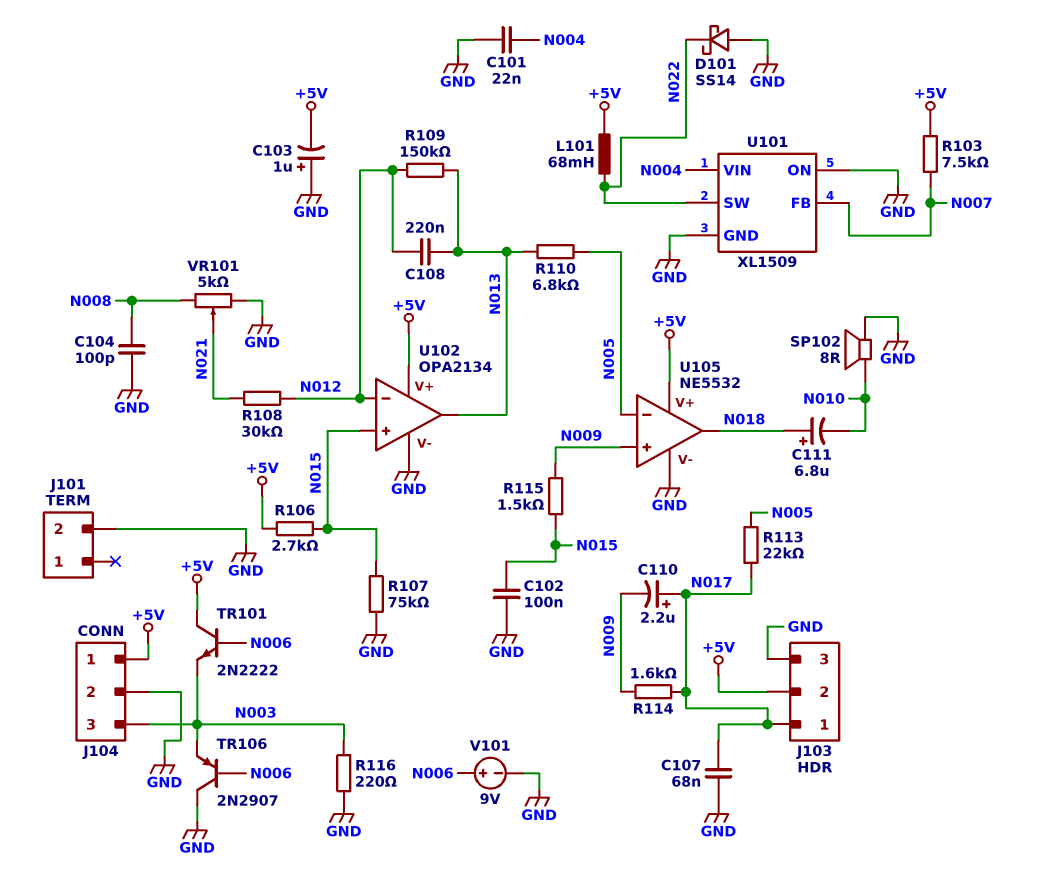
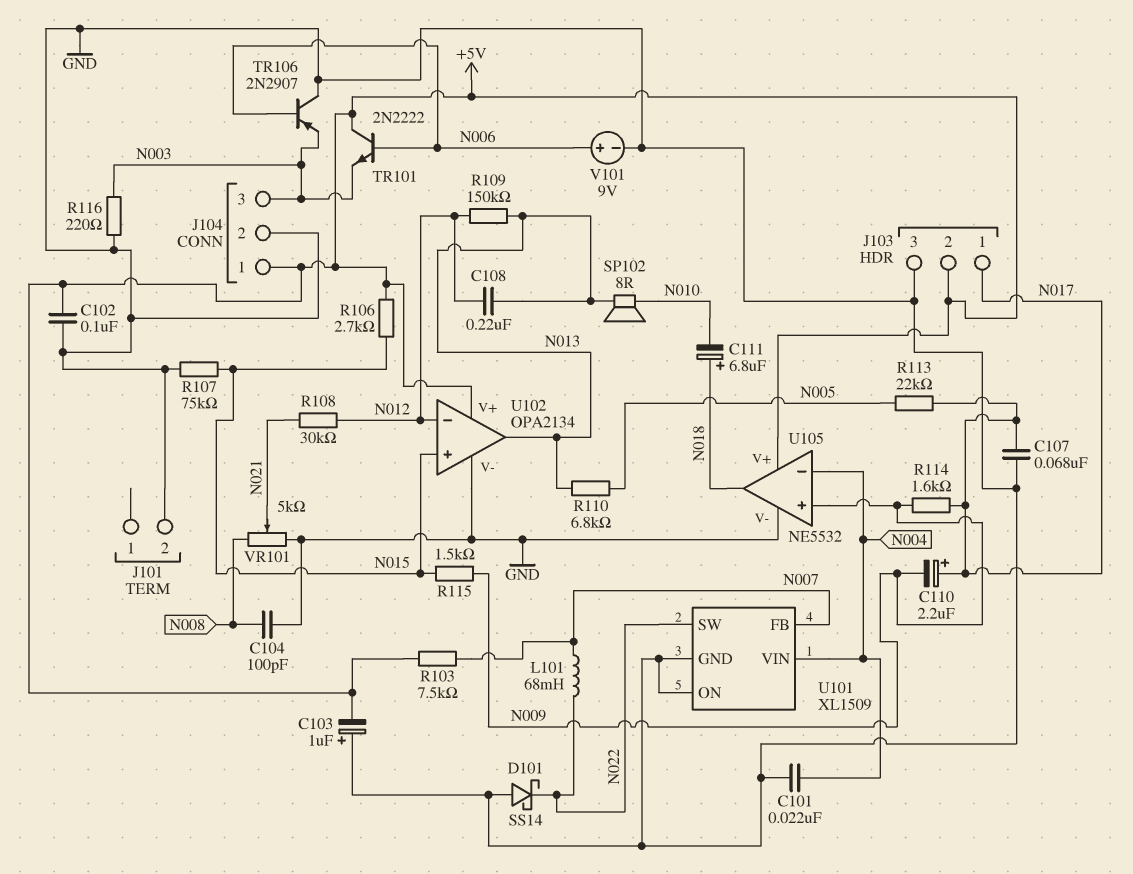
C102: 100nF (GND, N015) -> 100nF (+5V, GND)
L101: 68mH (+5V, N022) -> 68mH (N007, N022)
SP102: speaker 8R (GND, N010) -> speaker 8R (N010, N013)
U105 pin in-: N005 -> N004

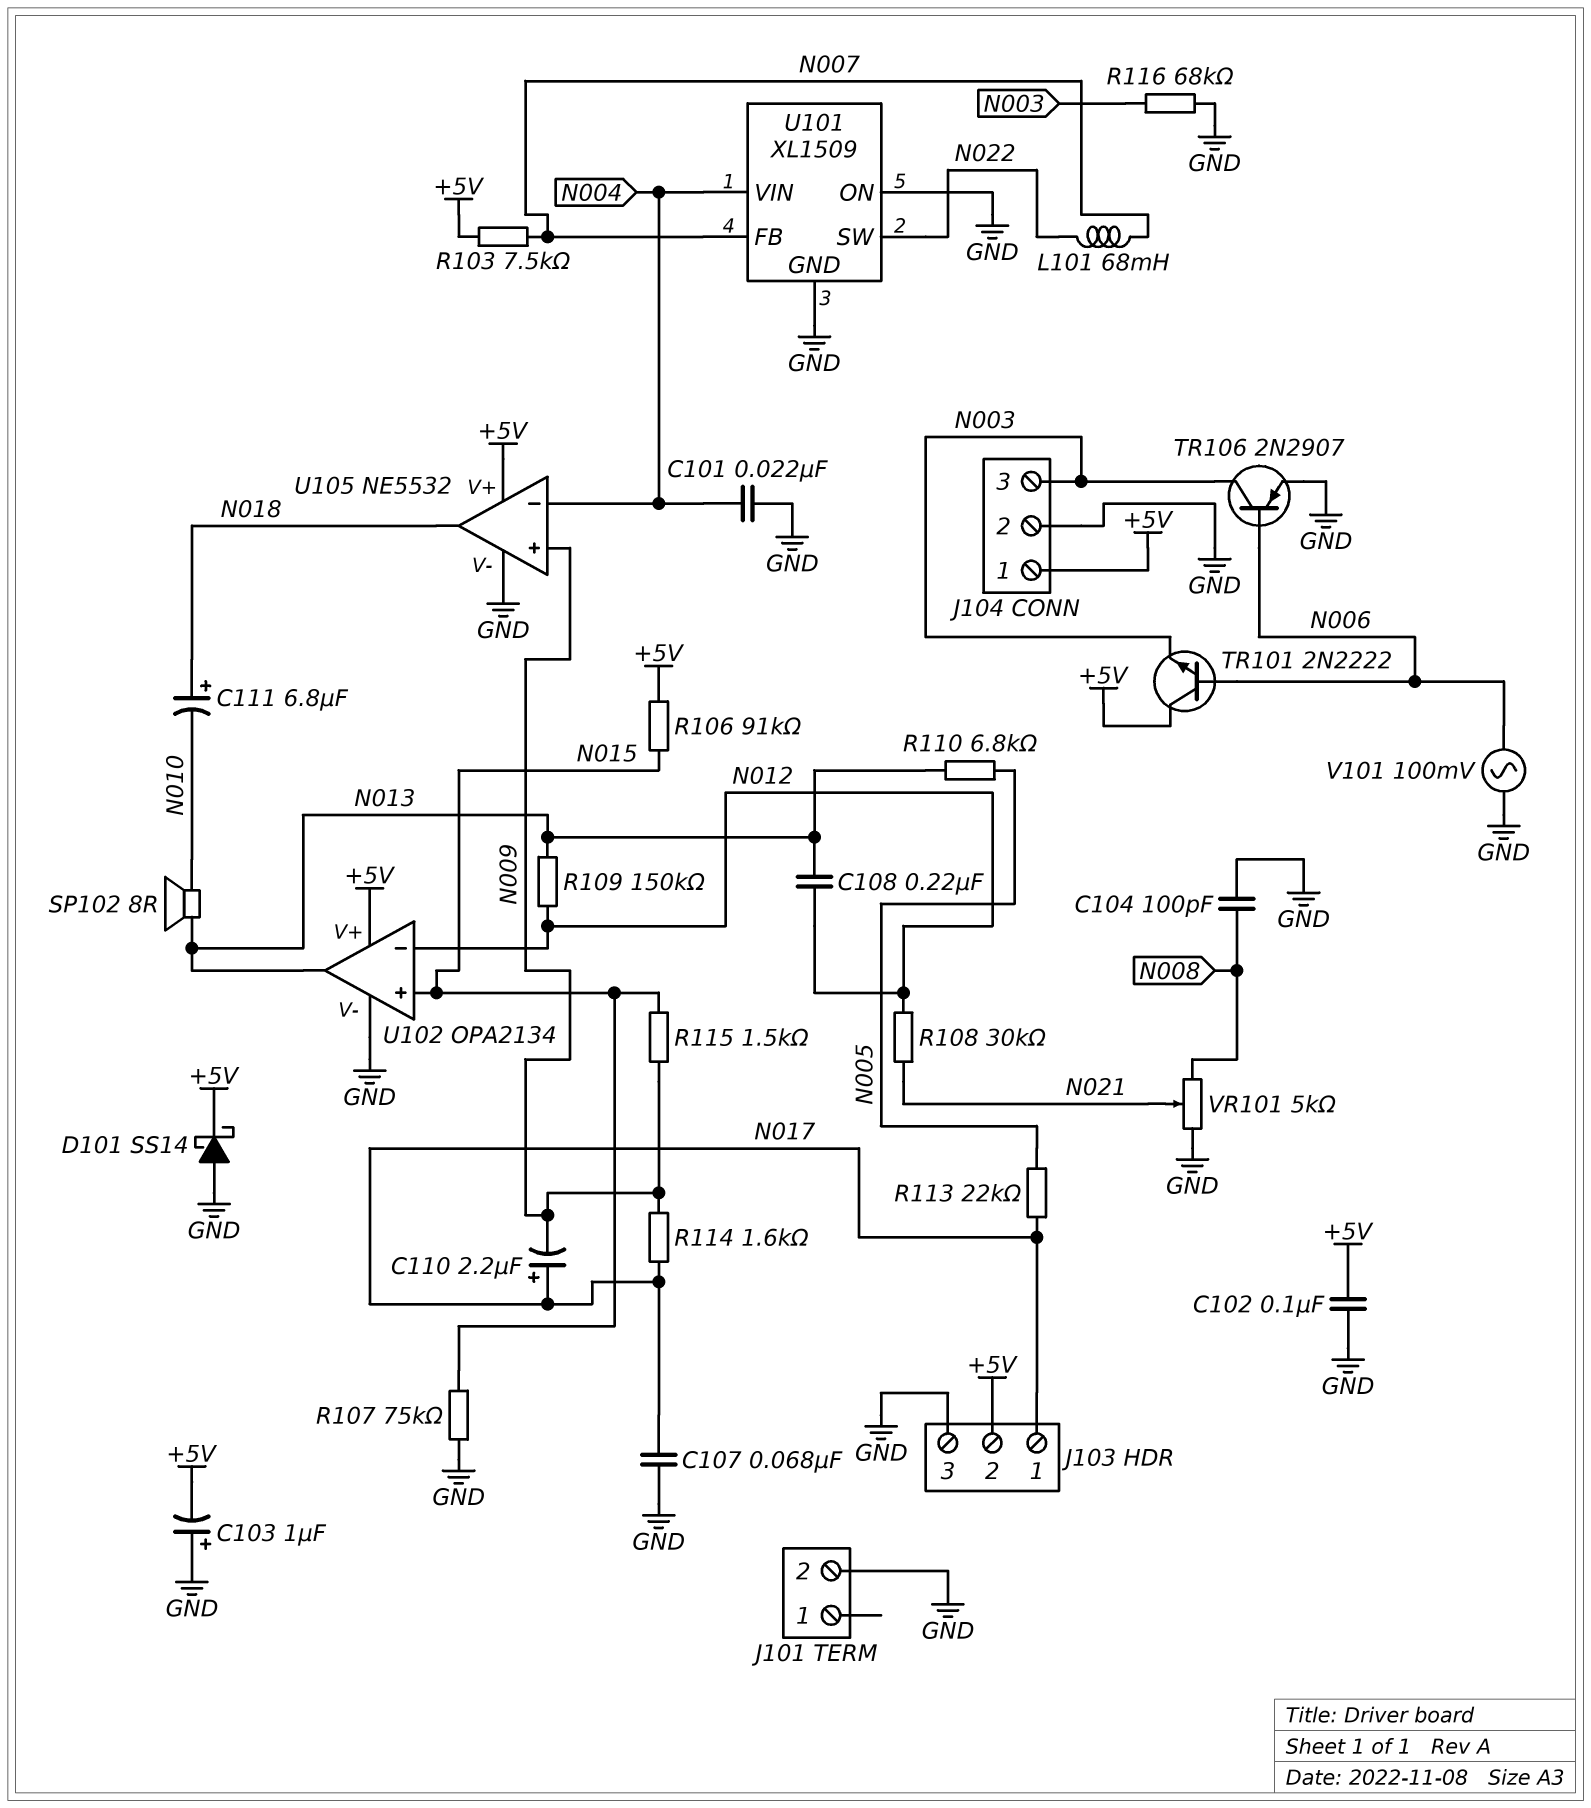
D101: schottky SS14 (A GND, K N022) -> schottky SS14 (A GND, K +5V)
R106: 2.7k (+5V, N015) -> 91k (+5V, N015)
R116: 220 (GND, N003) -> 68k (GND, N003)
TR106: PNP 2N2907 (B N006, C GND, E N003) -> PNP 2N2907 (B N006, C N003, E GND)
V101: 9V (plus N006, minus GND) -> AC 100mV (GND, N006)

